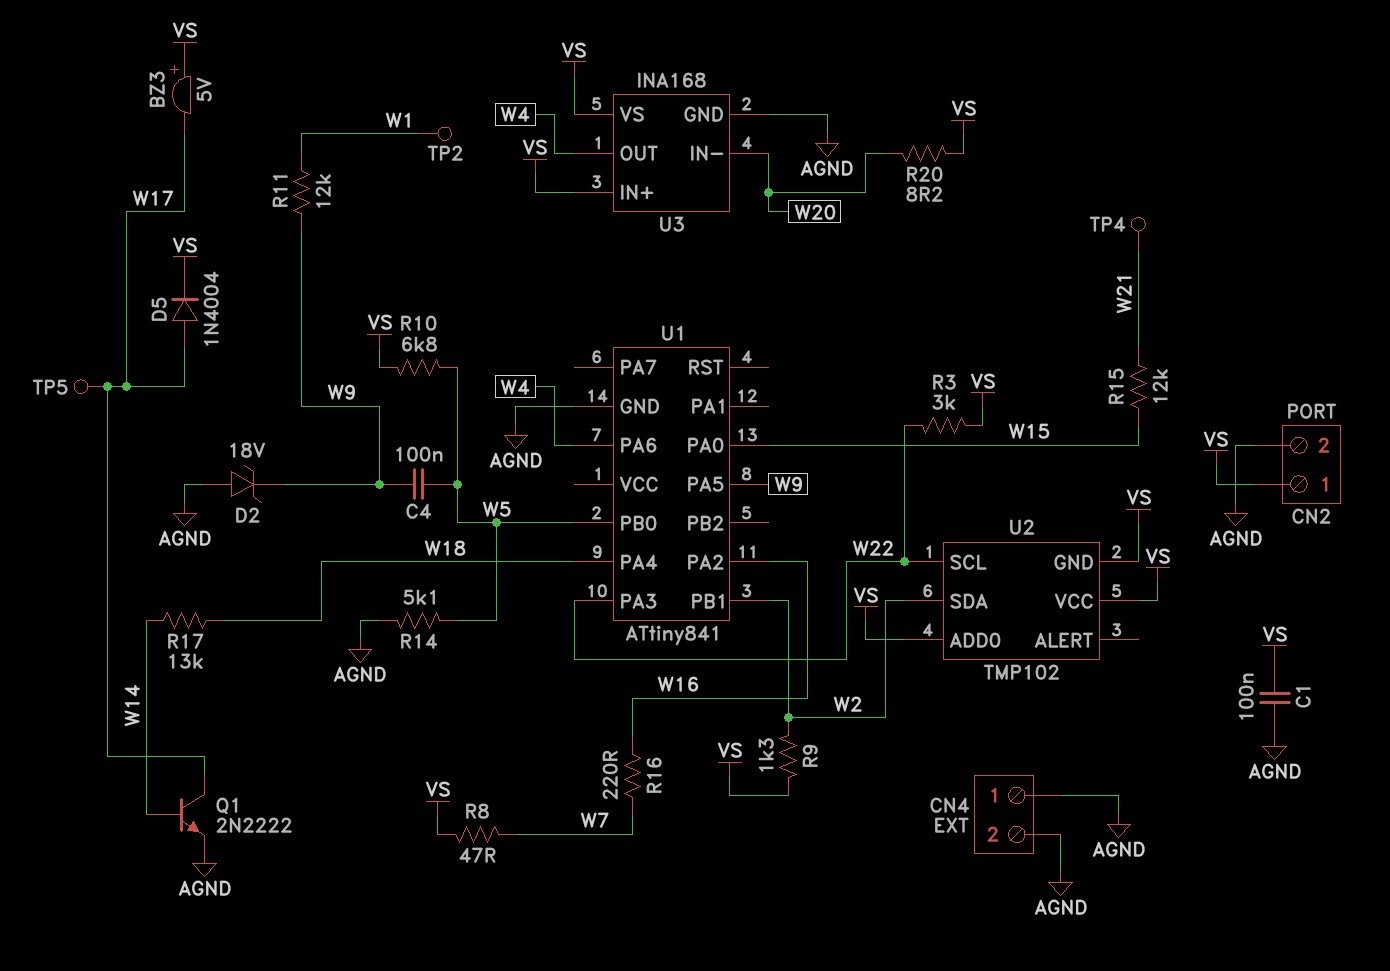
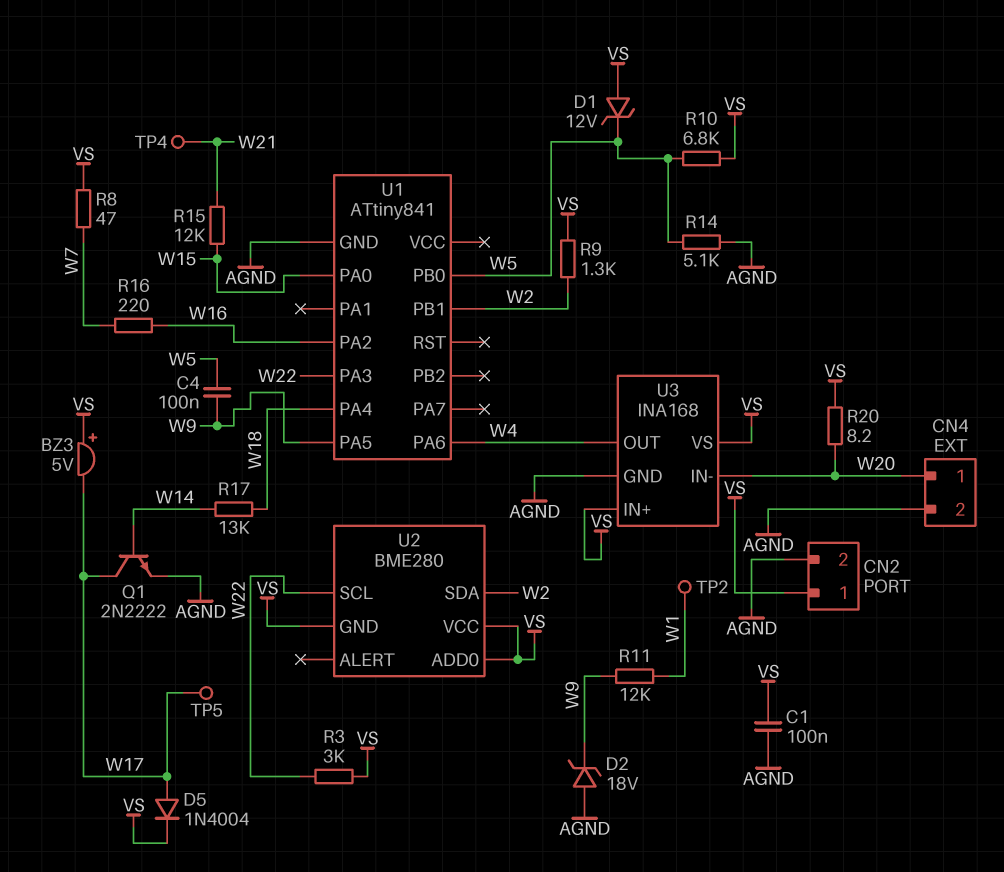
CN4 pin 1: AGND -> W20
D1: none -> zener 12V (A VS, K W5)
U2: TMP102 -> BME280

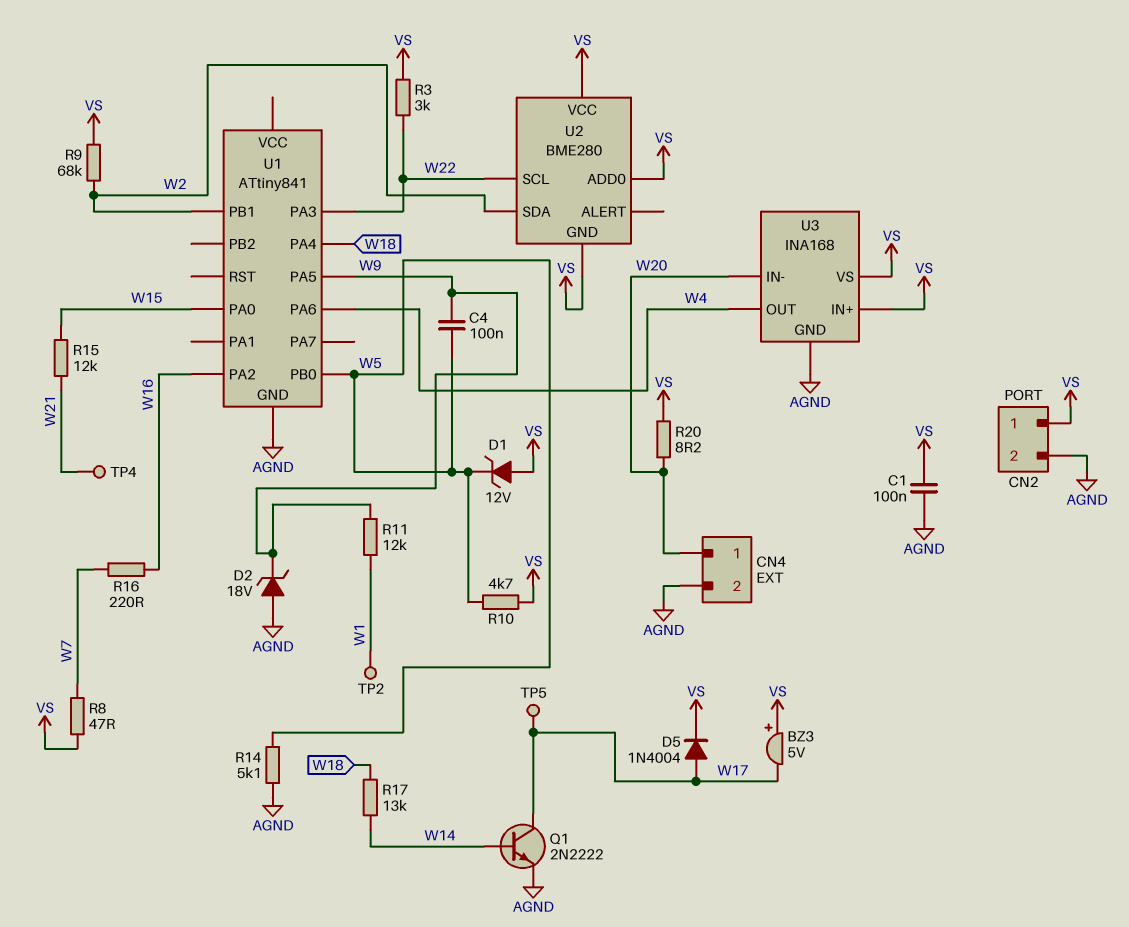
R9: 1.3k (VS, W2) -> 68k (VS, W2)
R10: 6.8k (VS, W5) -> 4.7k (VS, W5)

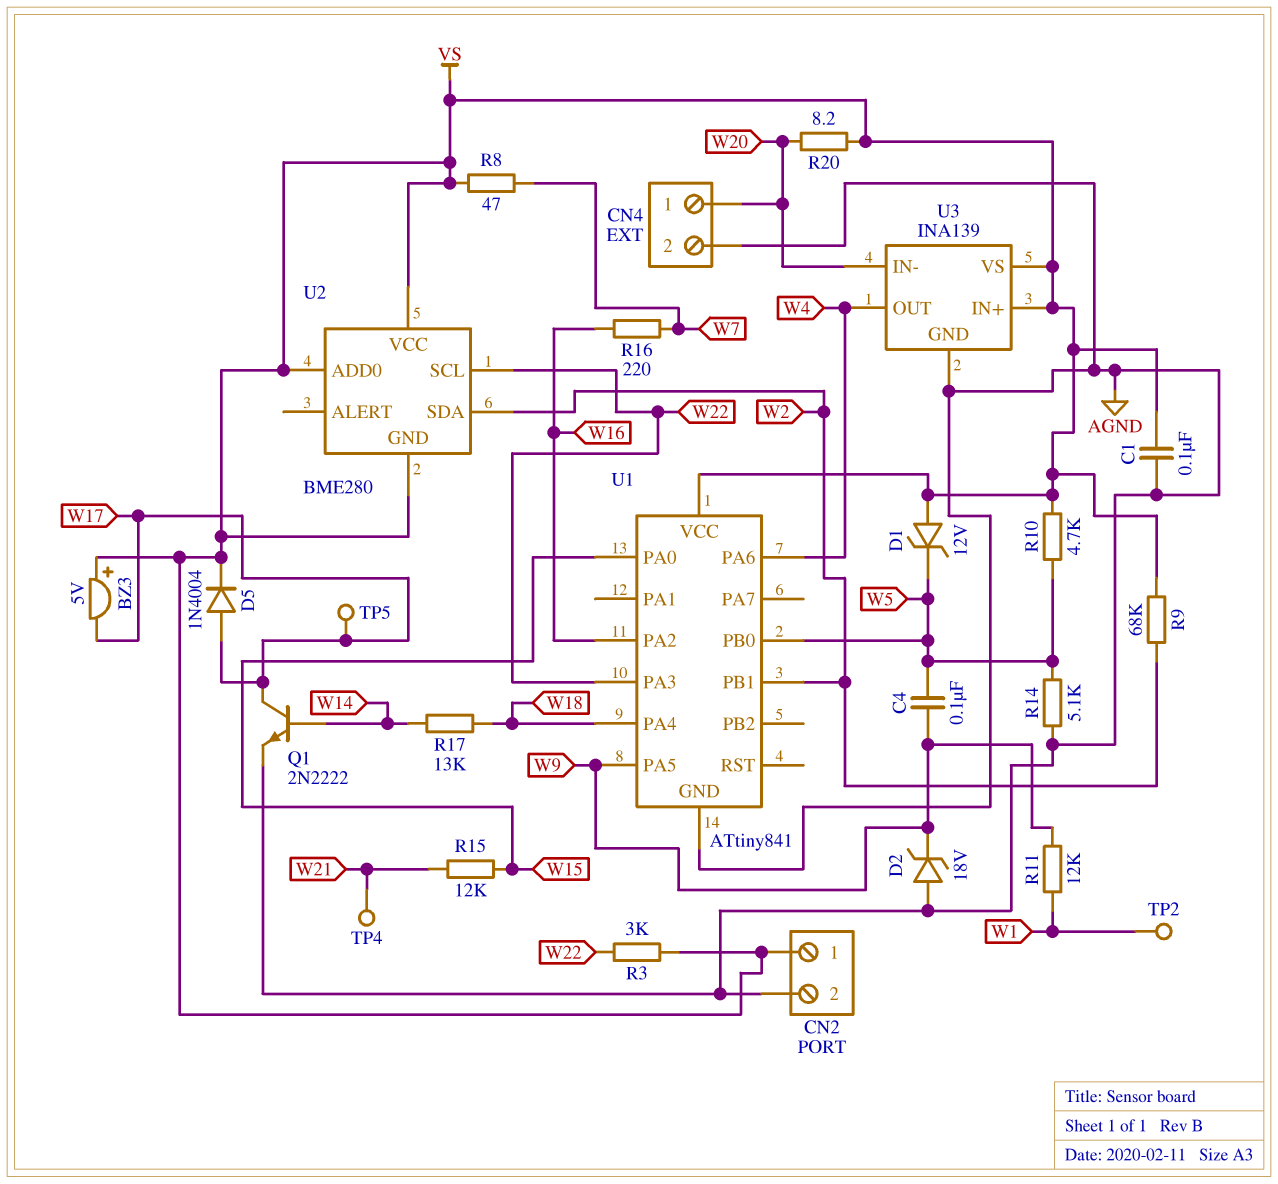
U1 pin VCC: none -> VS
U3: INA168 -> INA139

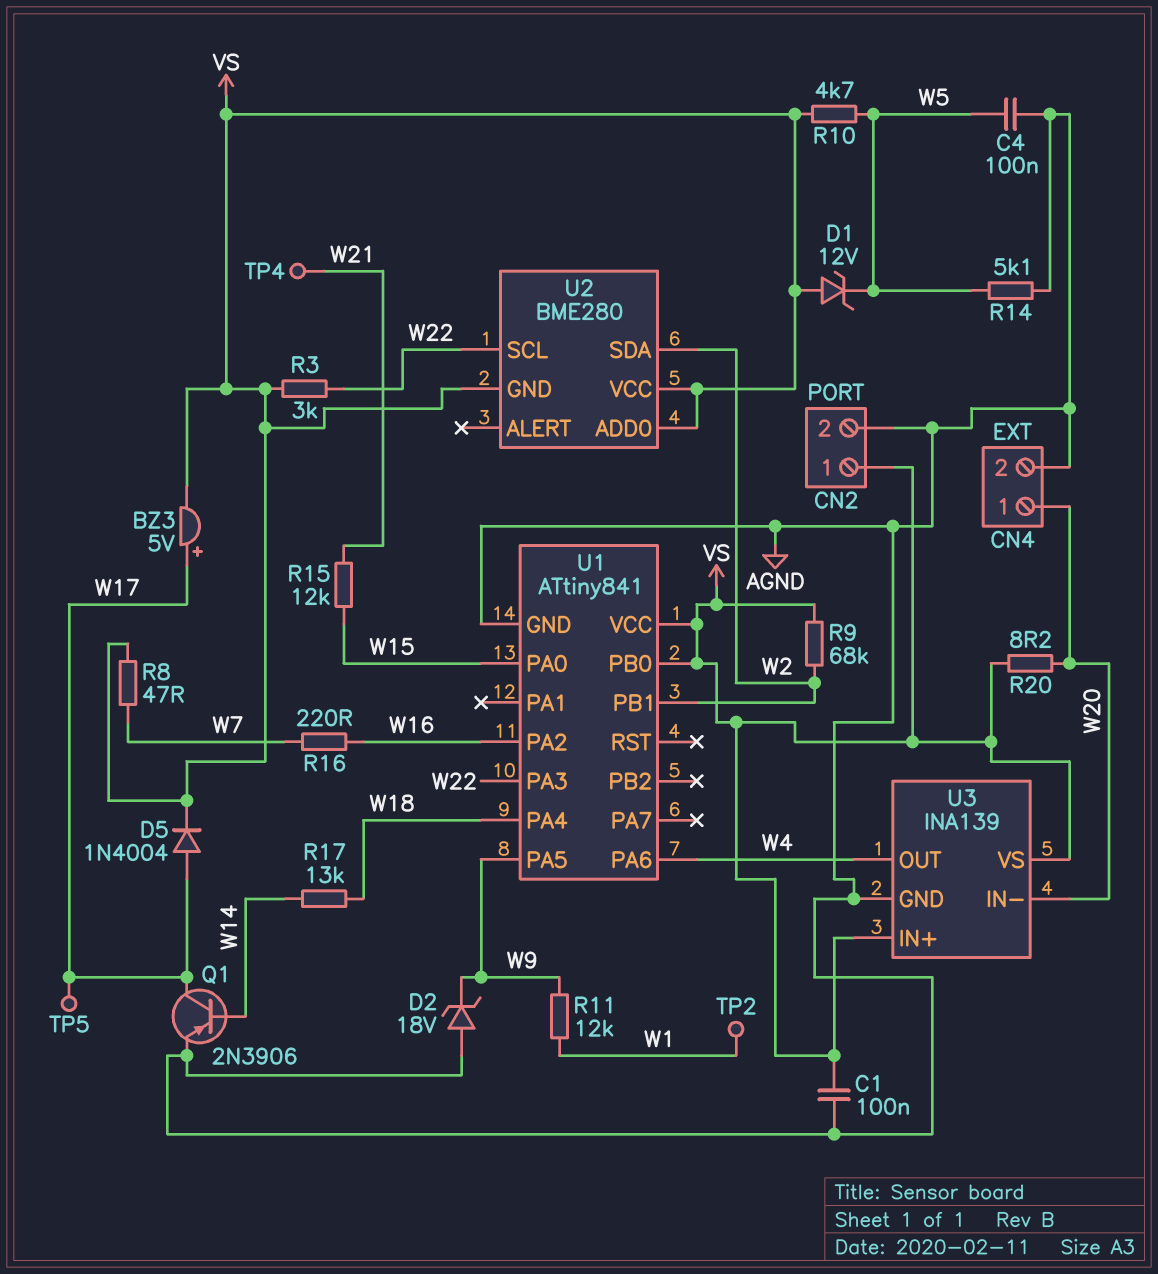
BZ3: buzzer 5V (plus VS, minus W17) -> buzzer 5V (plus W17, minus VS)
C4: 100nF (W5, W9) -> 100nF (AGND, W5)
Q1: NPN 2N2222 (B W14, C W17, E AGND) -> PNP 2N3906 (B W14, C W17, E AGND)
U1 pin PB0: W5 -> VS

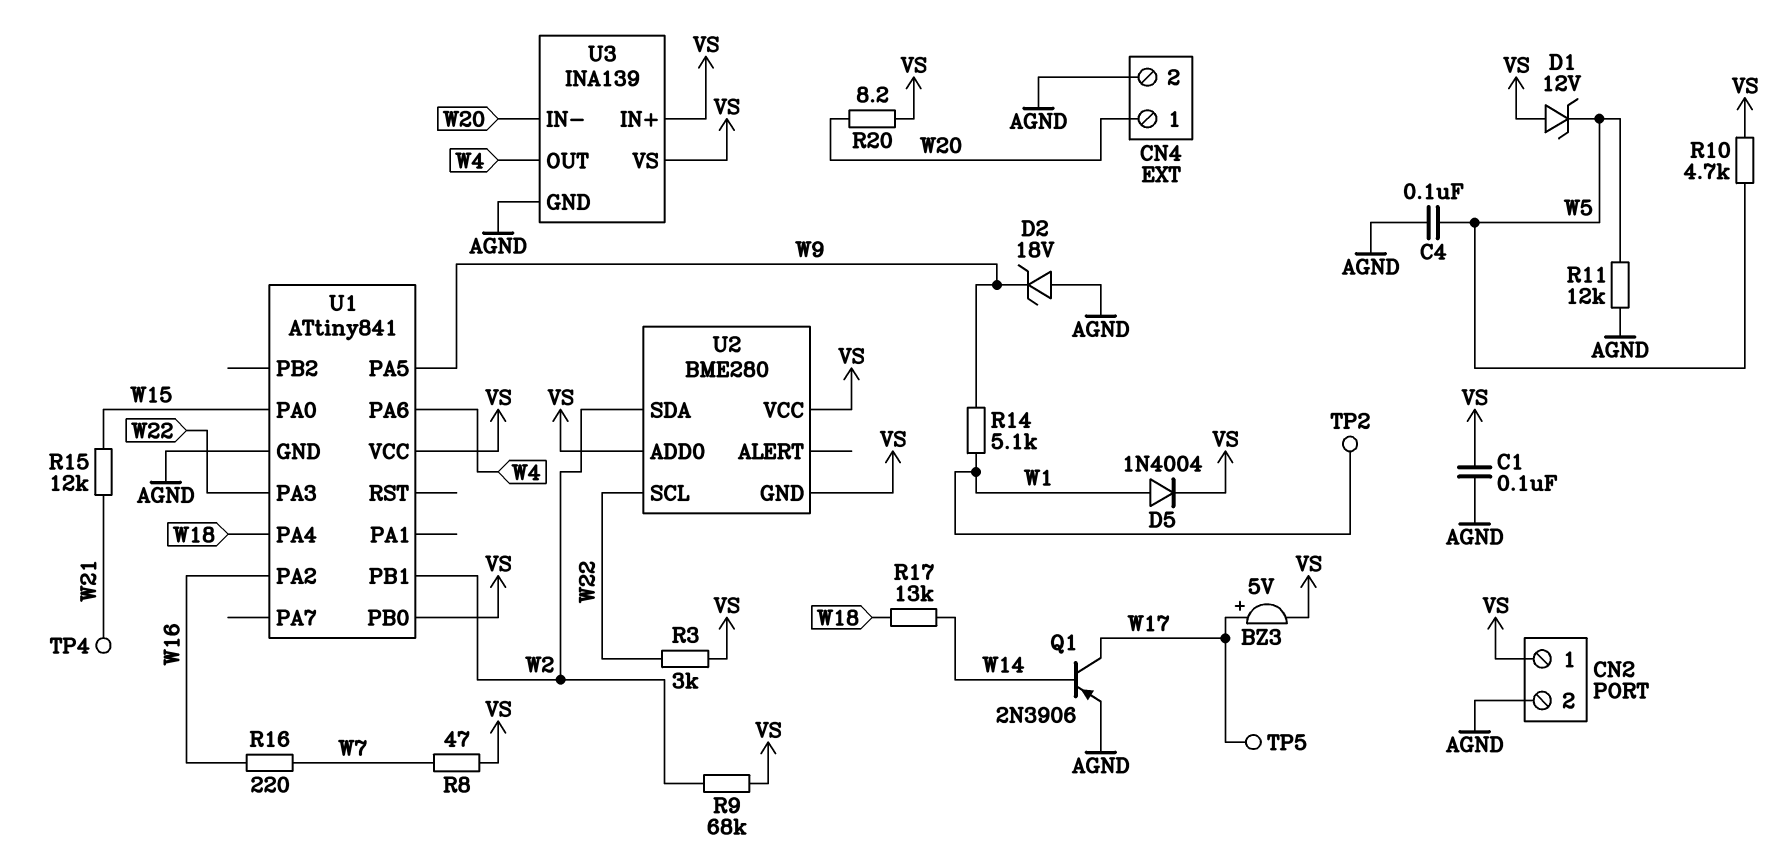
D5: diode 1N4004 (A W17, K VS) -> diode 1N4004 (A W1, K VS)
R11: 12k (W1, W9) -> 12k (AGND, W5)
R14: 5.1k (AGND, W5) -> 5.1k (W1, W9)

